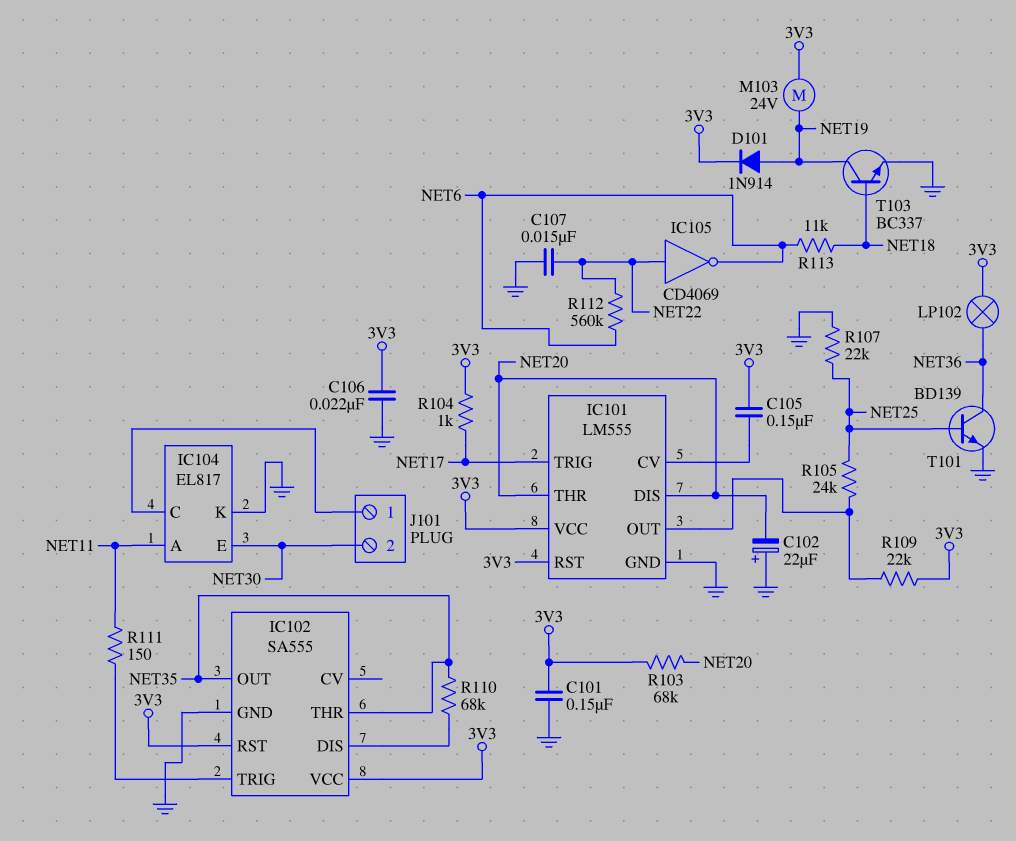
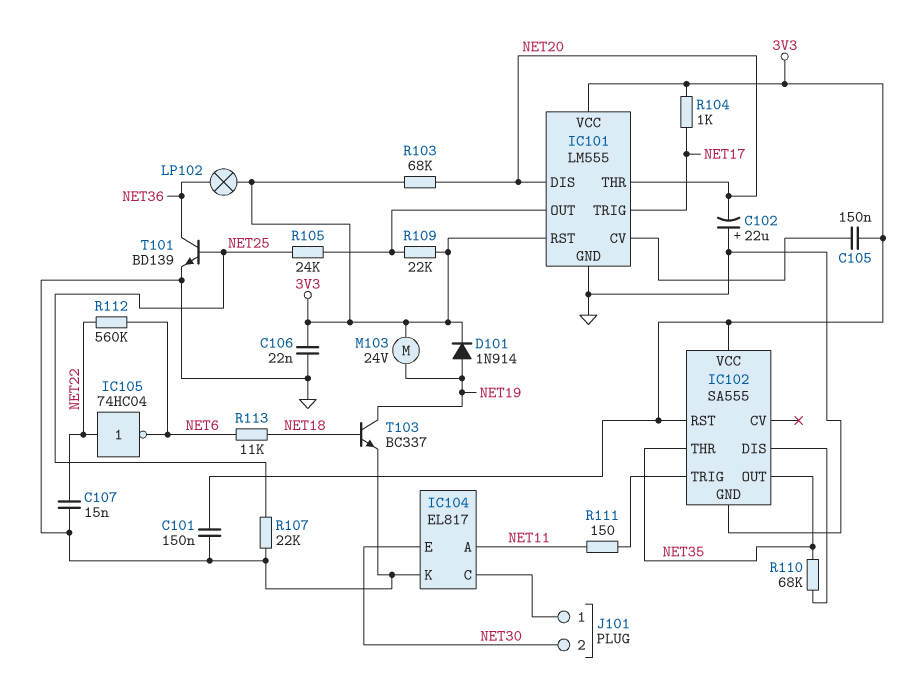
IC105: NOT CD4069 (in NET22, out NET6) -> NOT 74HC04 (in NET22, out NET6)

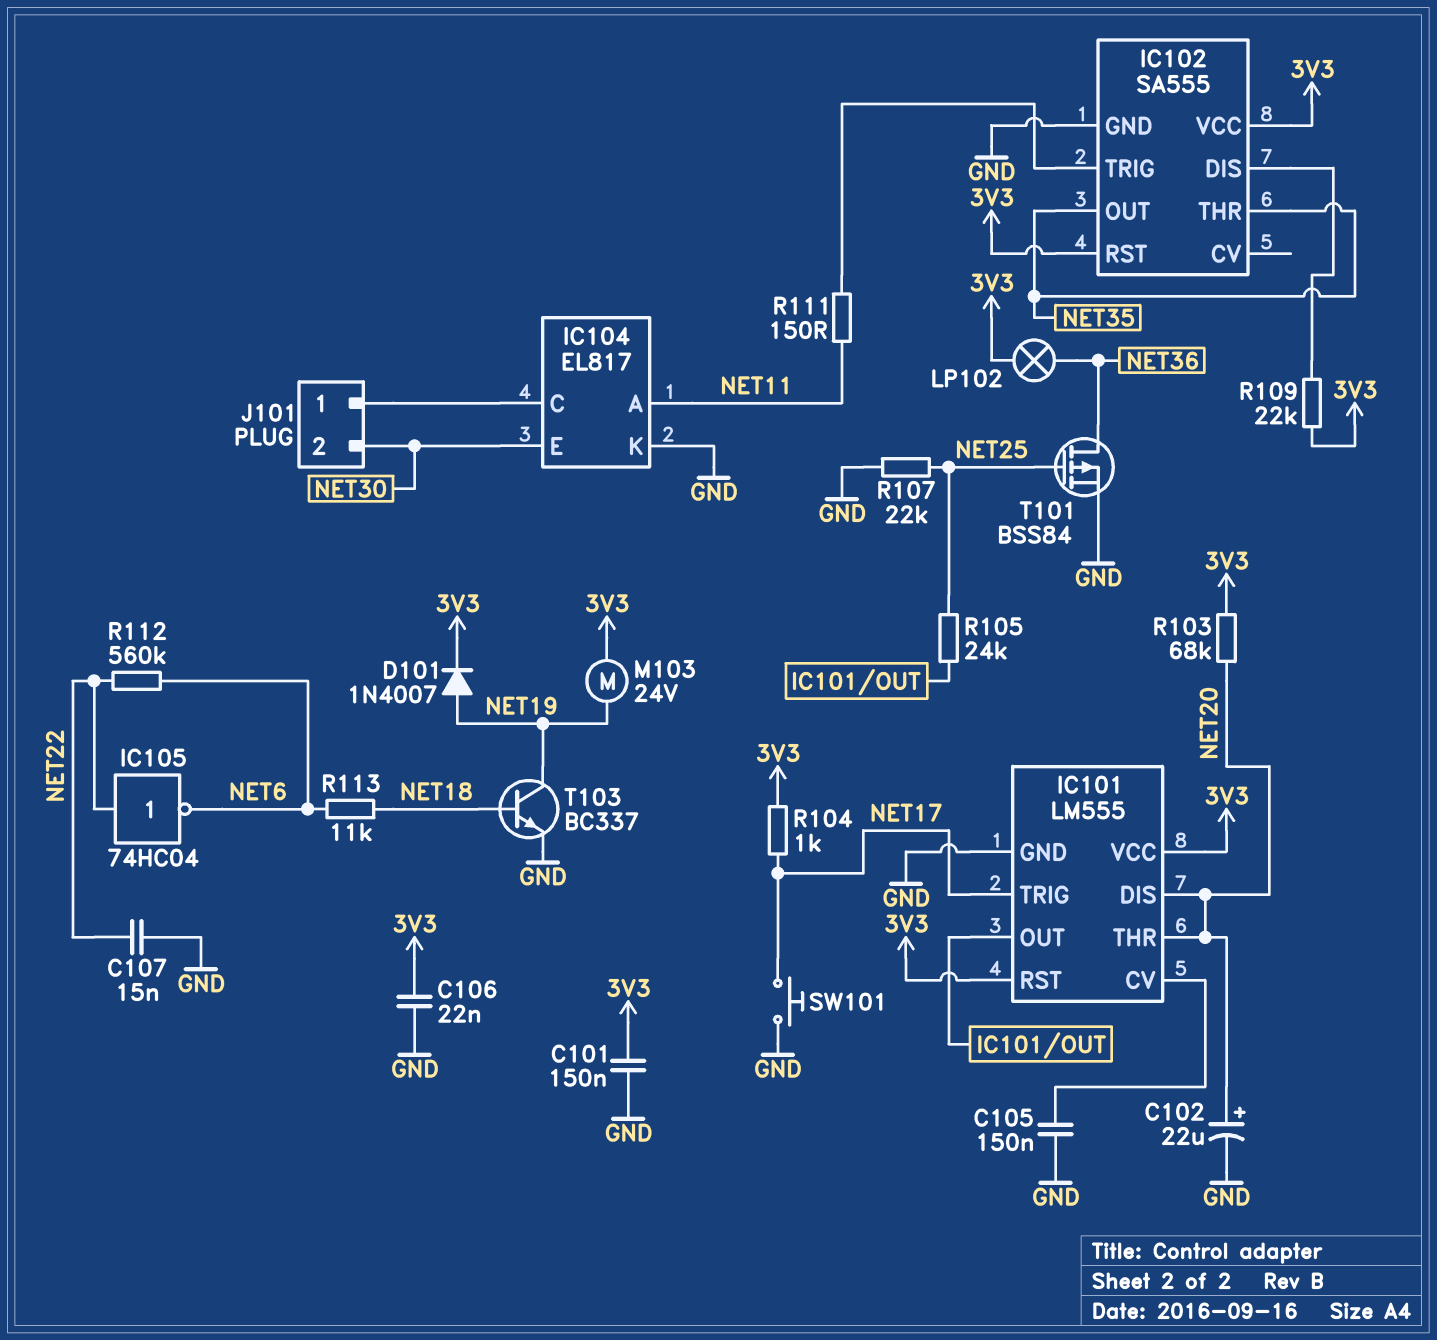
C102: 22uF (plus GND, minus NET20) -> 22uF (plus NET20, minus GND)
C105: 150nF (3V3, IC101/CV) -> 150nF (GND, IC101/CV)
D101: diode 1N914 (A NET19, K 3V3) -> diode 1N4007 (A NET19, K 3V3)
R109: 22k (3V3, IC101/OUT) -> 22k (3V3, IC102/DIS)
R110: 68k (IC102/DIS, NET35) -> none
SW101: none -> button (GND, NET17)
T101: NPN BD139 (B NET25, C NET36, E GND) -> PMOS BSS84 (G NET25, D NET36, S GND)

